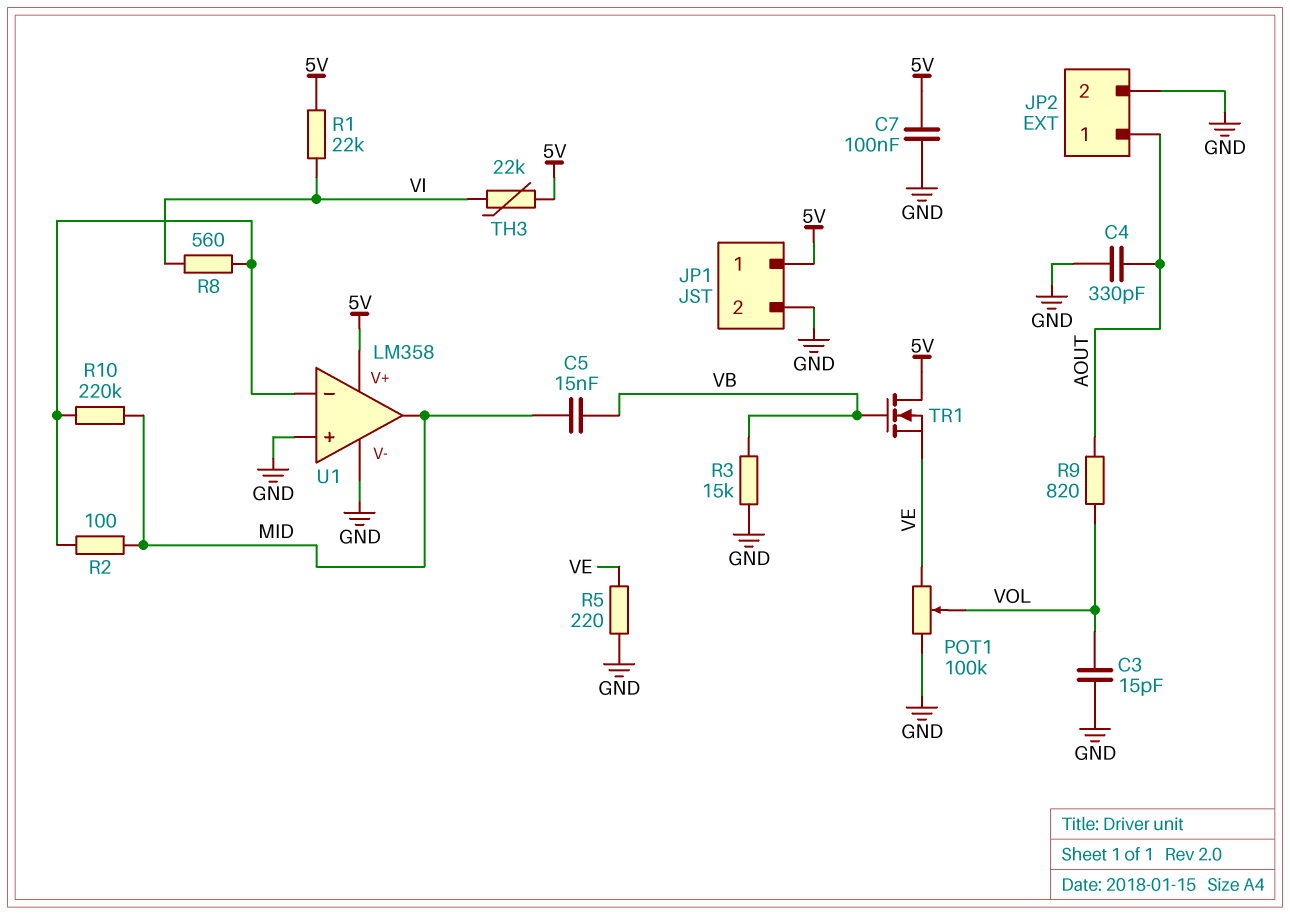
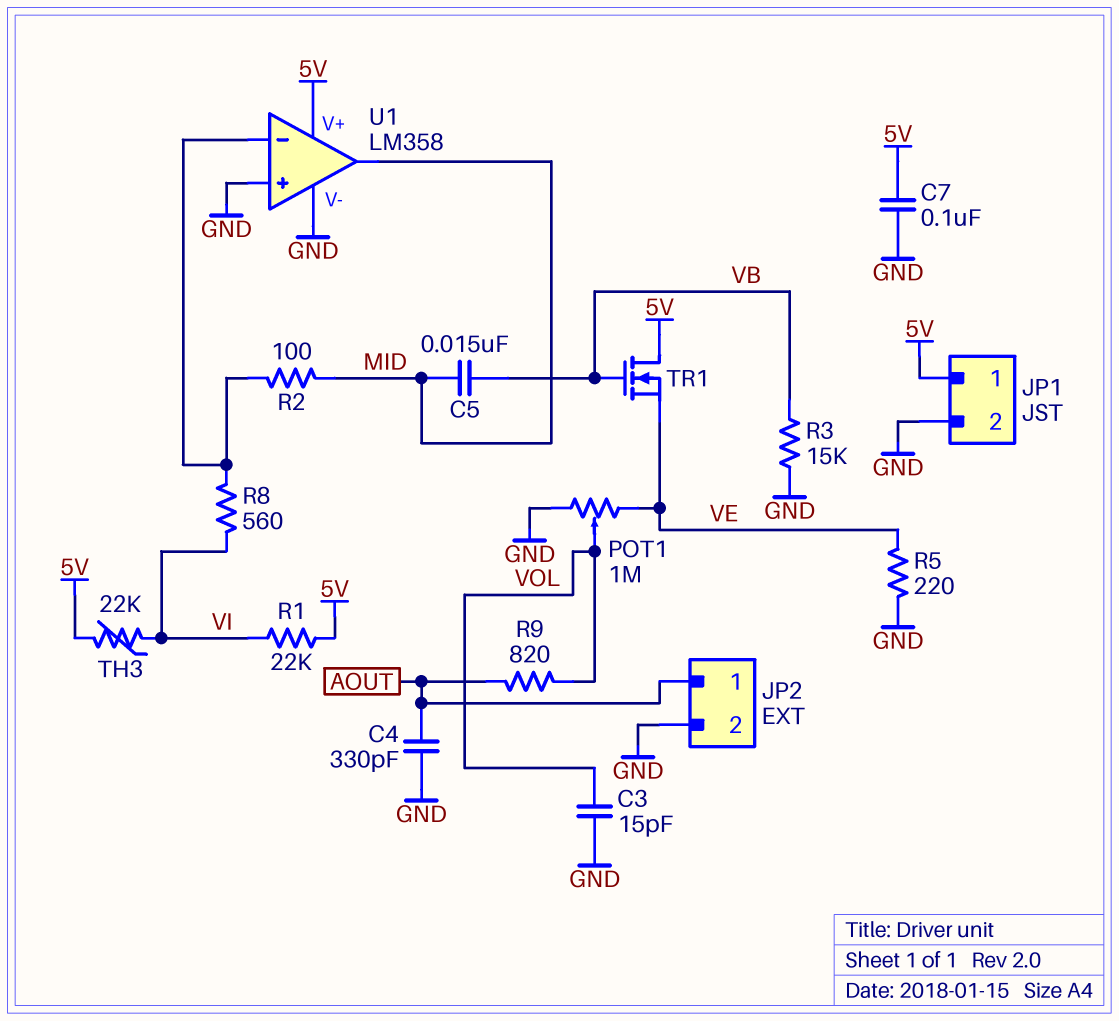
POT1: 100k (GND, VE, wiper VOL) -> 1M (GND, VE, wiper VOL)
R10: 220k (MID, U1/in-) -> none

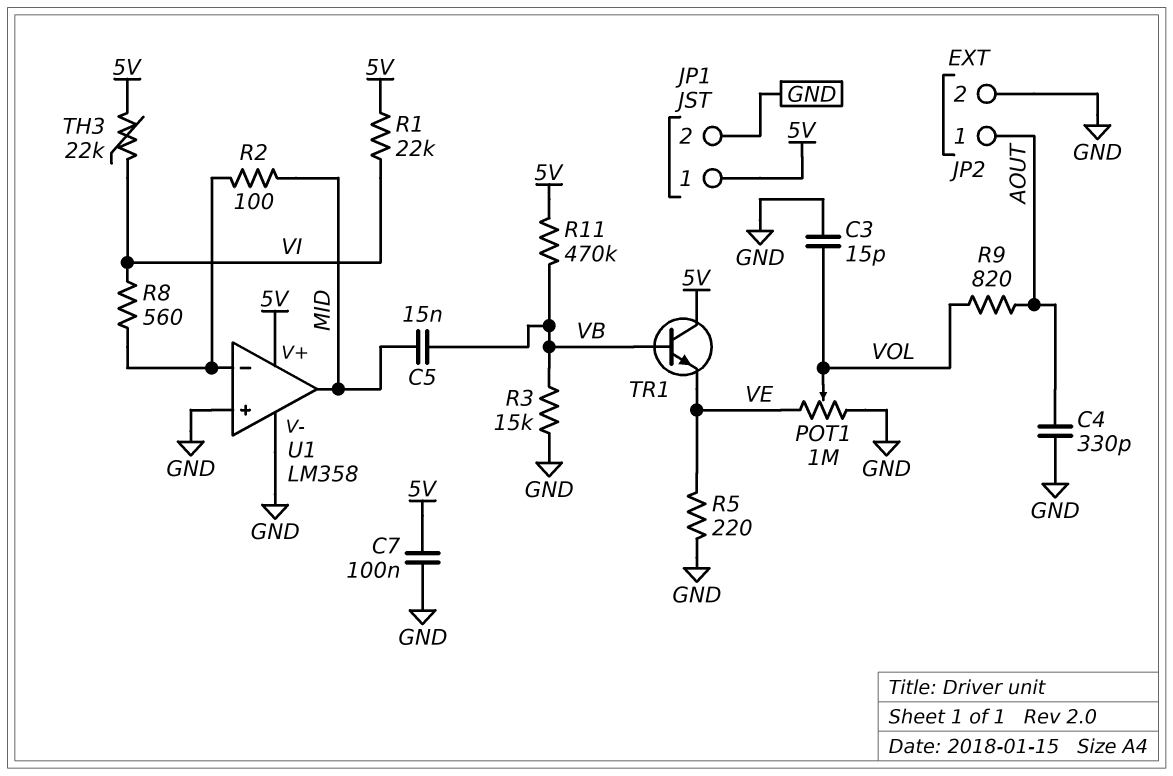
R11: none -> 470k (5V, VB)
TR1: NMOS (G VB, D 5V, S VE) -> NPN (B VB, C 5V, E VE)

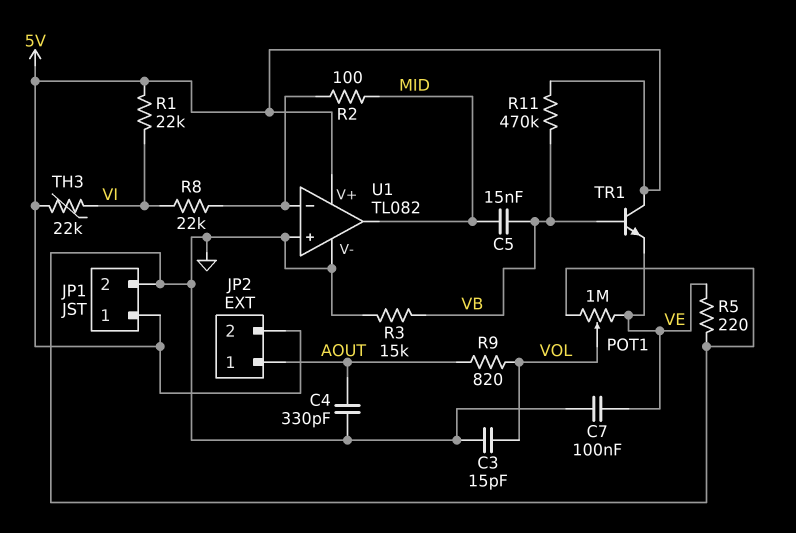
C7: 100nF (5V, GND) -> 100nF (GND, VE)
JP2 pin 2: GND -> 5V
R8: 560 (U1/in-, VI) -> 22k (U1/in-, VI)
U1: LM358 -> TL082

